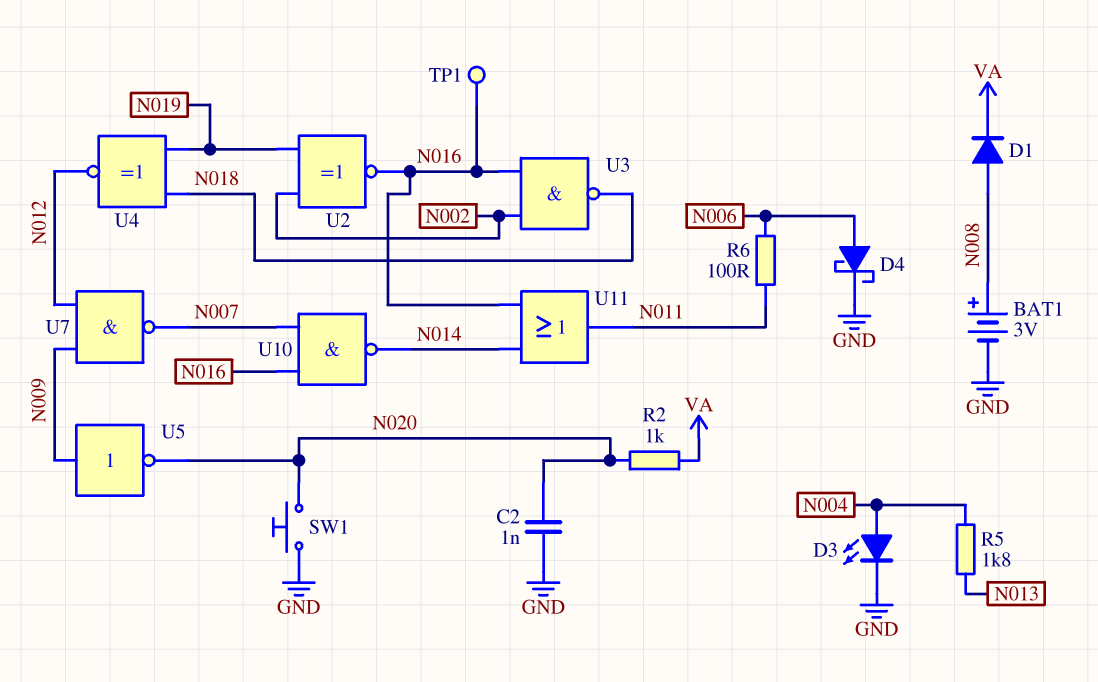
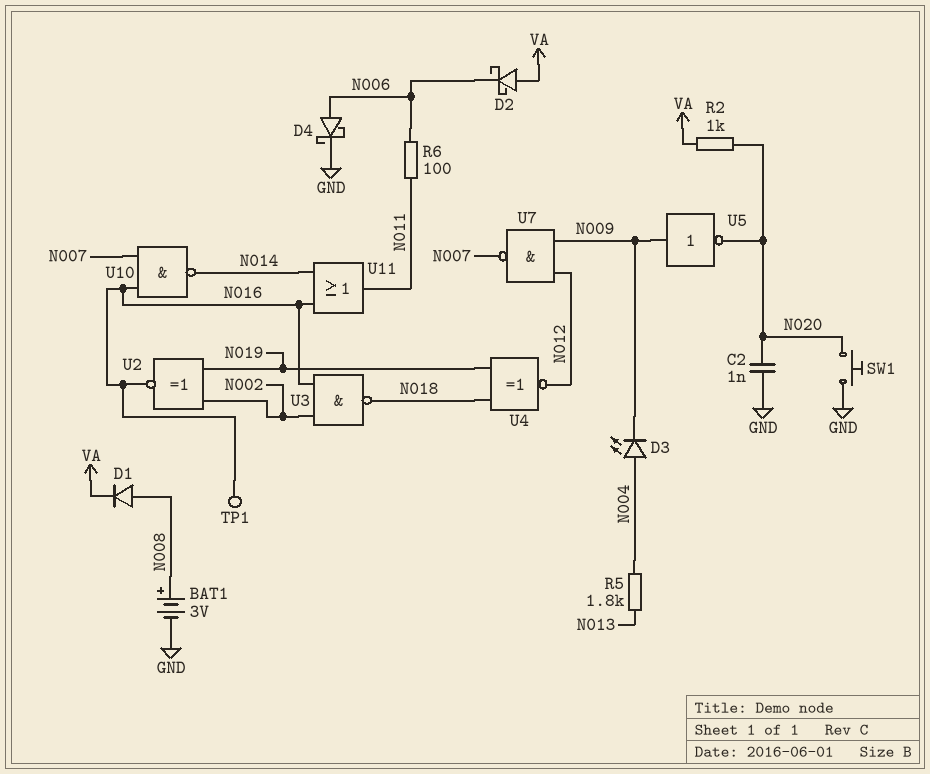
D2: none -> schottky (A VA, K N006)
D3: LED (A N004, K GND) -> LED (A N004, K N009)

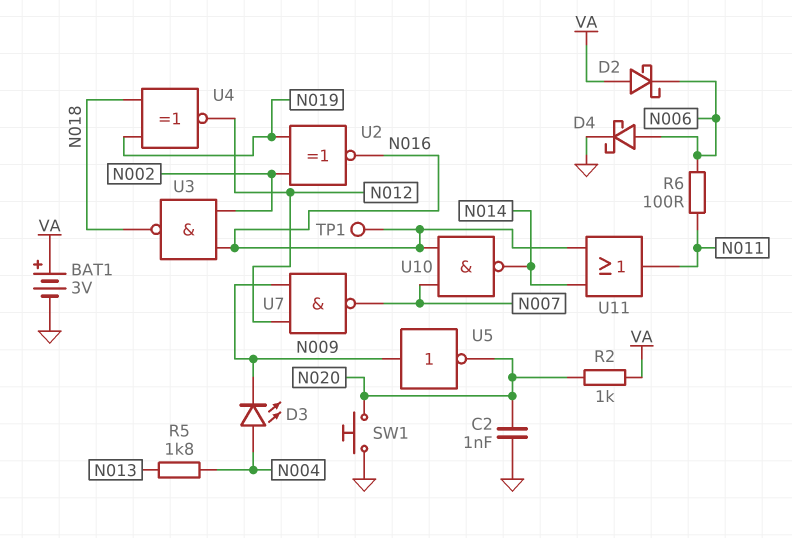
BAT1: 3V (plus N008, minus GND) -> 3V (plus VA, minus GND)
D1: diode (A N008, K VA) -> none

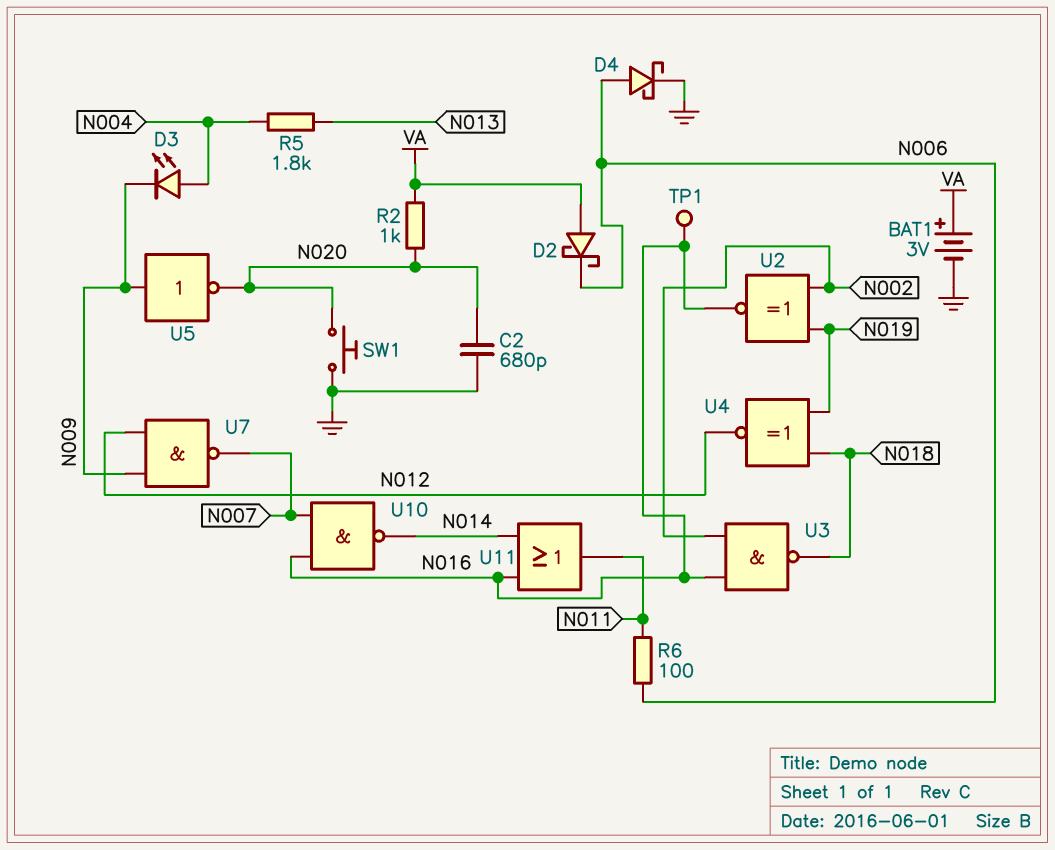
C2: 1nF (GND, N020) -> 680pF (GND, N020)

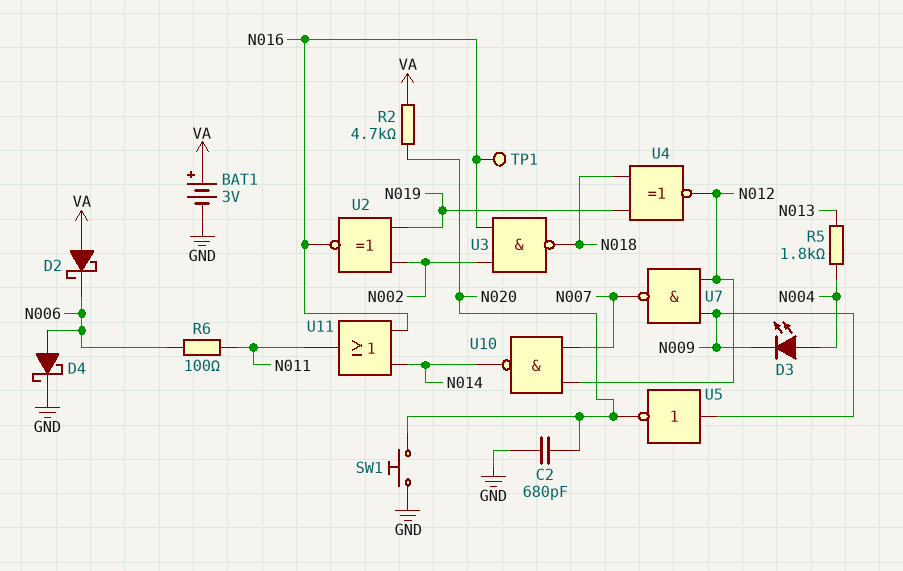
R2: 1k (N020, VA) -> 4.7k (N020, VA)
U10: NAND (in N007, in N016, out N014) -> NAND (in N007, in N012, out N014)

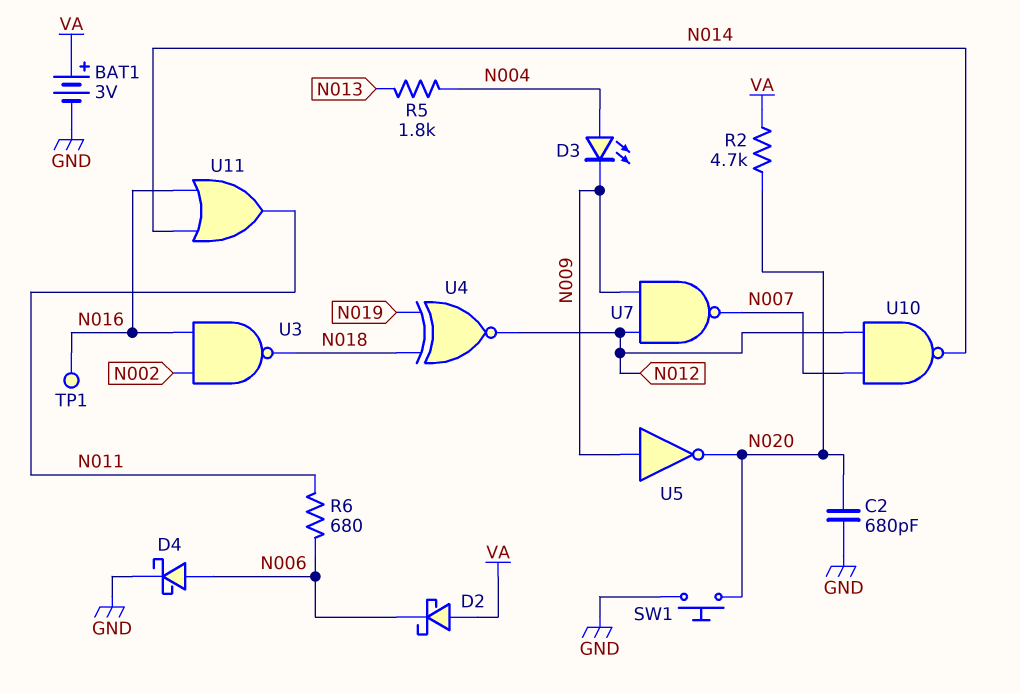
R6: 100 (N006, N011) -> 680 (N006, N011)
U2: XNOR (in N002, in N019, out N016) -> none

